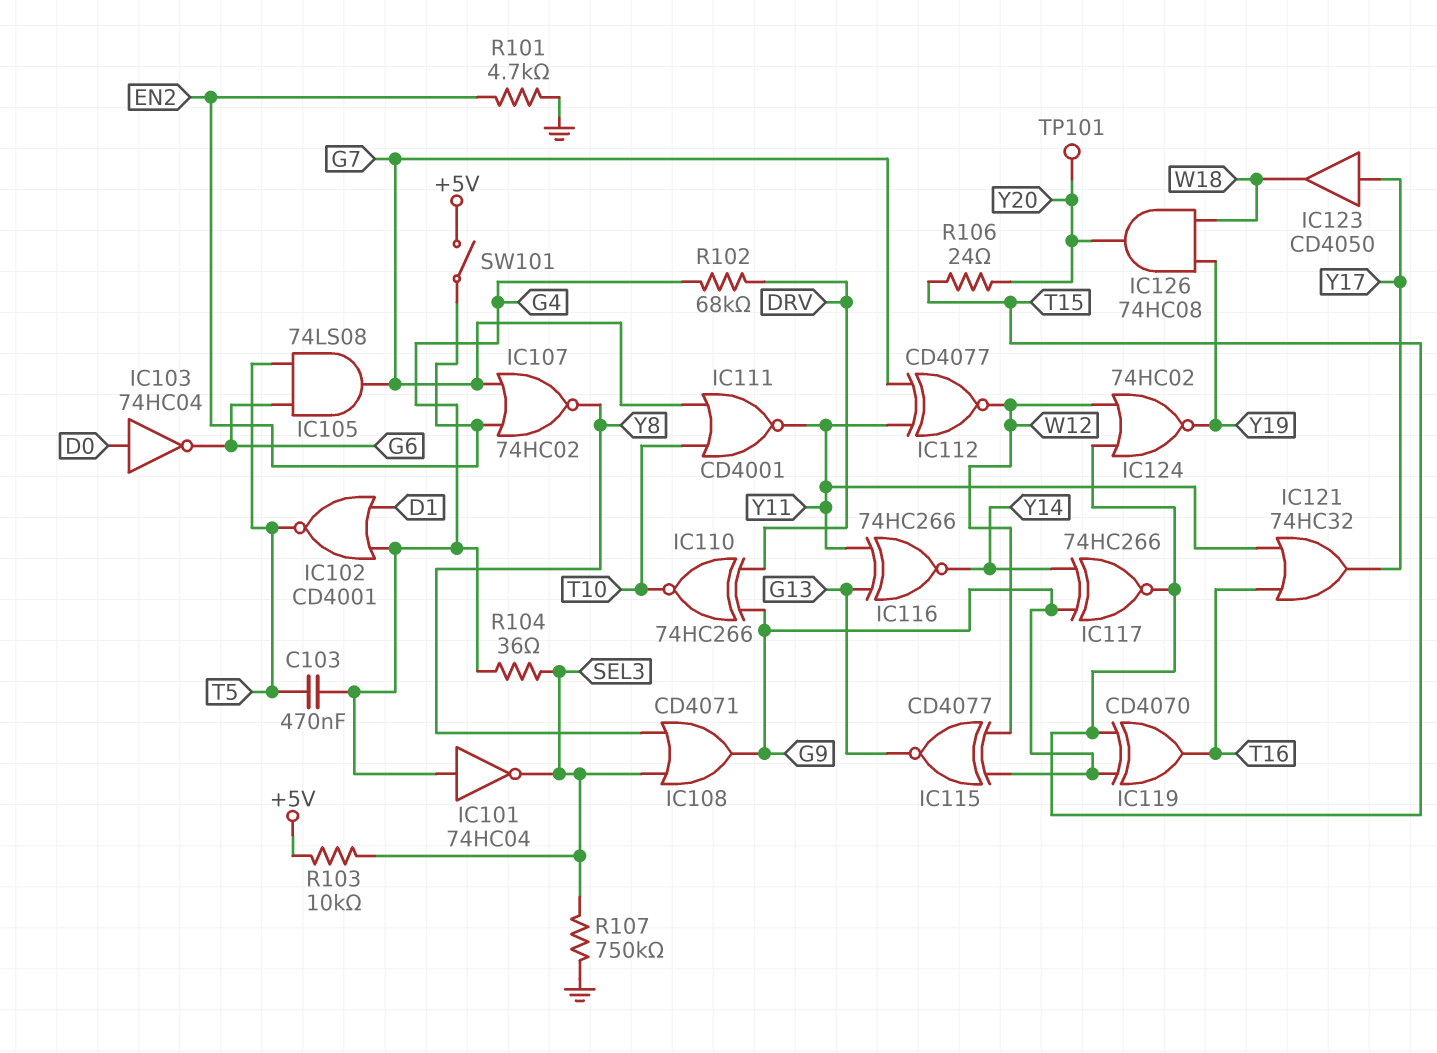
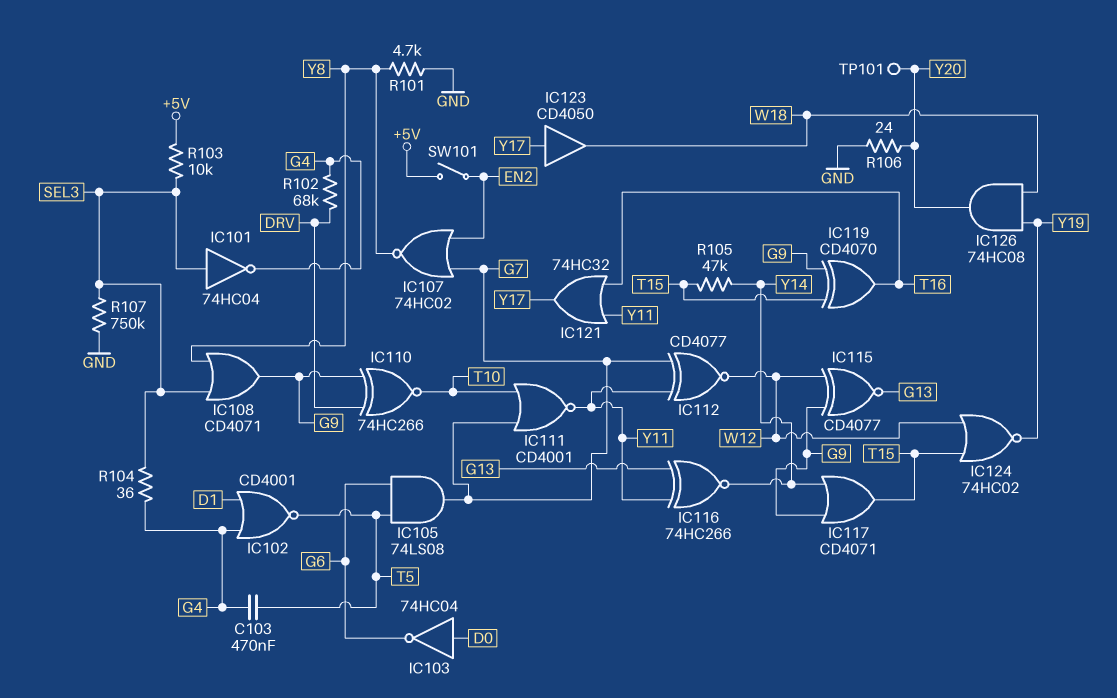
IC101: NOT 74HC04 (in G4, out SEL3) -> NOT 74HC04 (in SEL3, out G4)
IC117: XNOR 74HC266 (in G9, in Y14, out T15) -> OR CD4071 (in G9, in Y14, out T15)
R101: 4.7k (EN2, GND) -> 4.7k (GND, Y8)
R105: none -> 47k (T15, Y14)
R106: 24 (T15, Y20) -> 24 (GND, Y20)

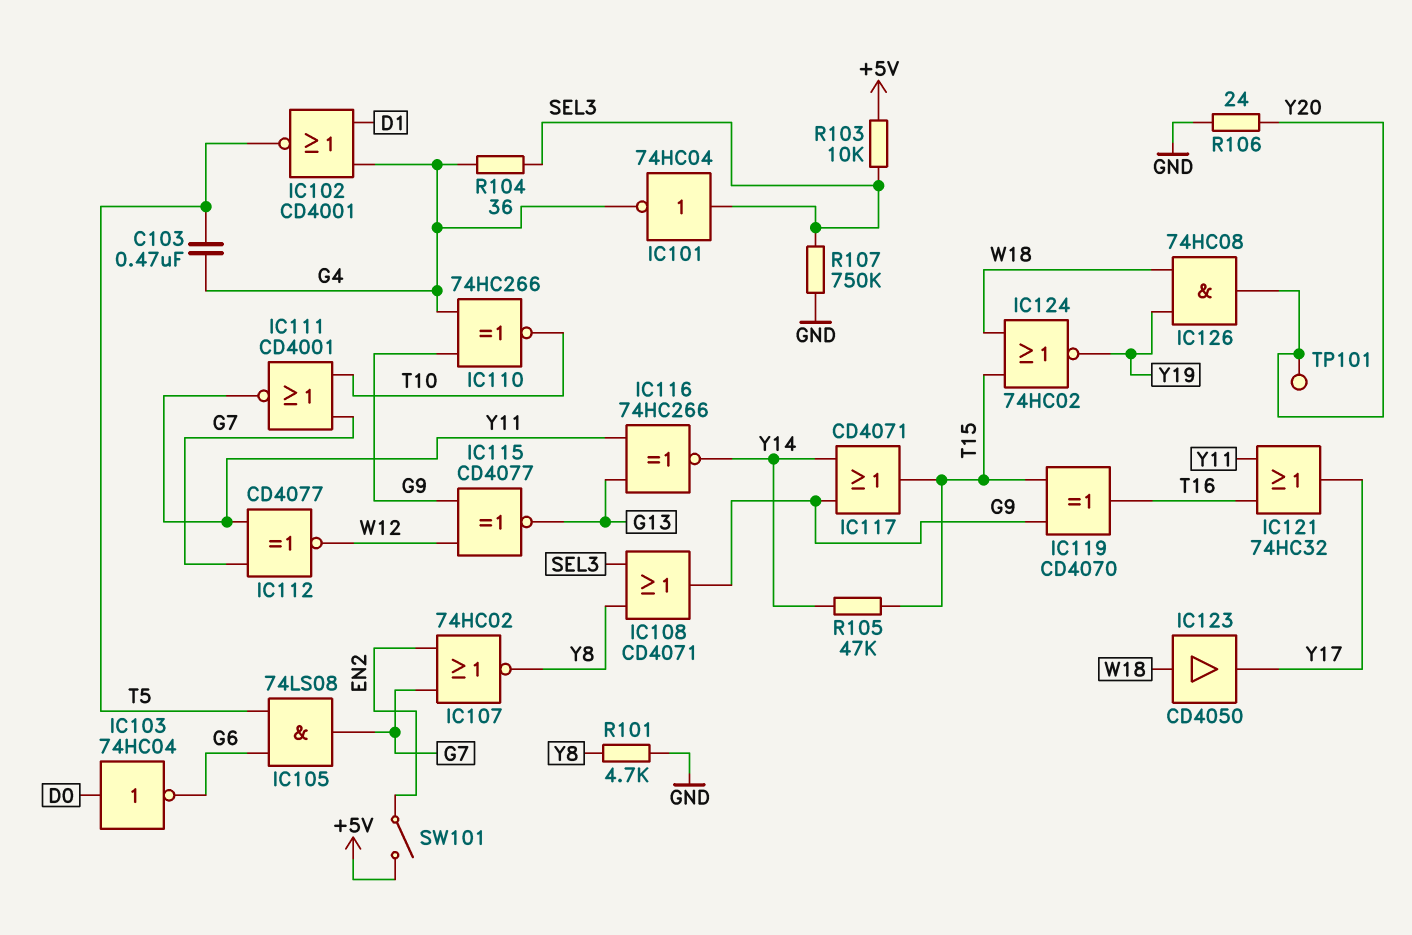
IC110: XNOR 74HC266 (in DRV, in G9, out T10) -> XNOR 74HC266 (in G4, in G9, out T10)
IC123: buffer CD4050 (in Y17, out W18) -> buffer CD4050 (in W18, out Y17)
IC124: NOR 74HC02 (in T15, in W12, out Y19) -> NOR 74HC02 (in T15, in W18, out Y19)
R102: 68k (DRV, G4) -> none

